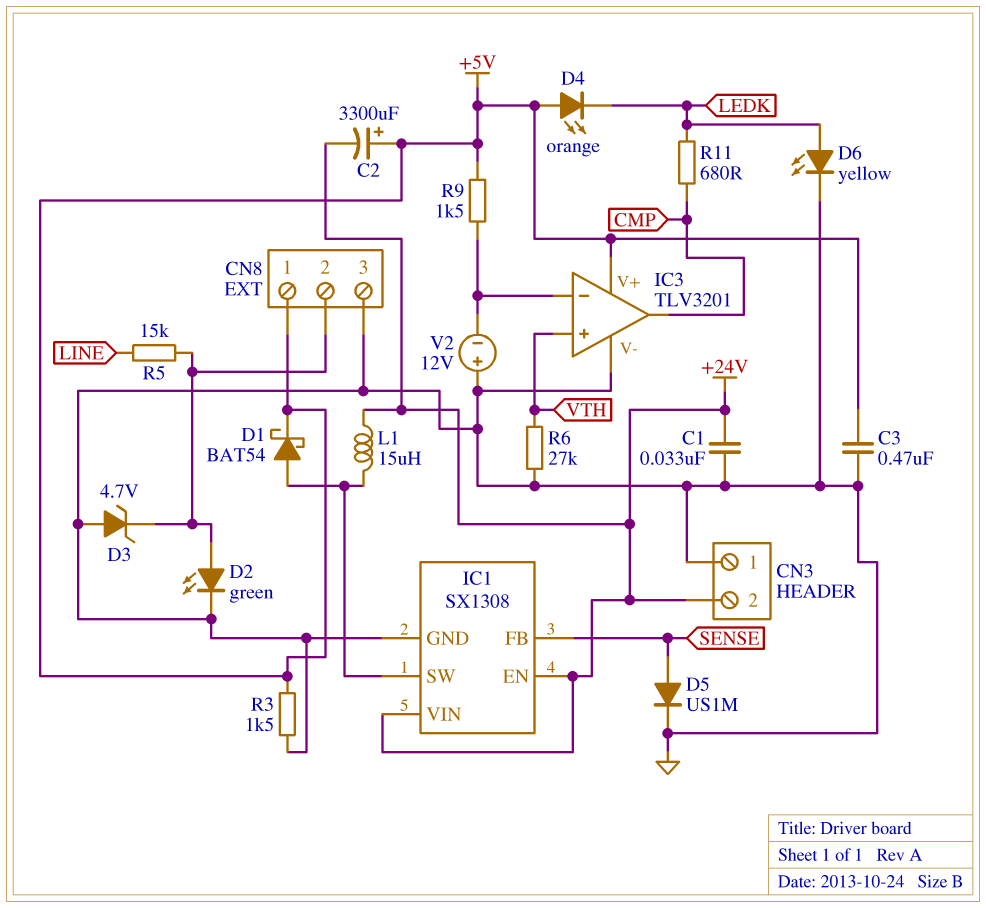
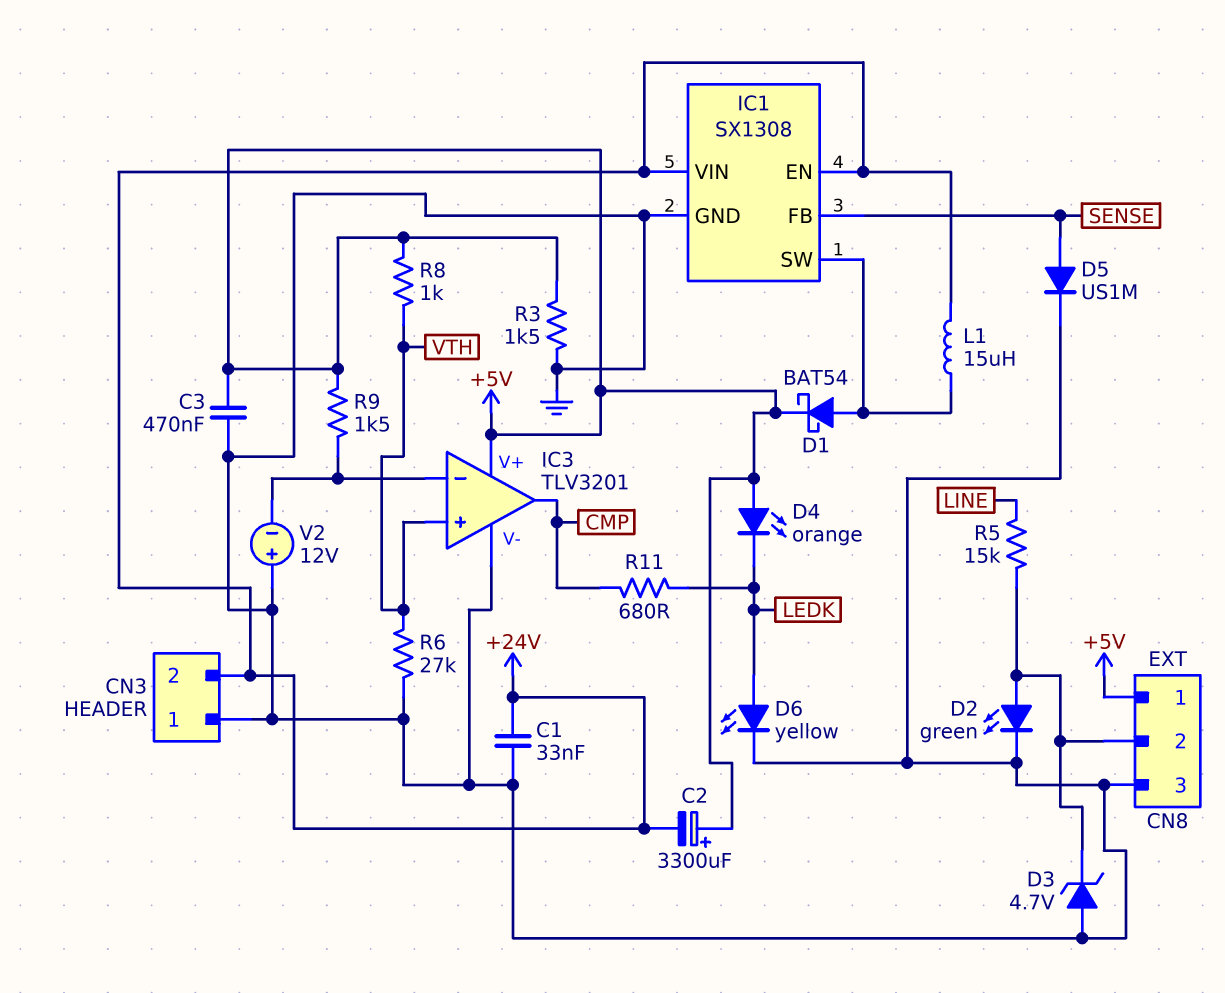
R8: none -> 1k (+5V, VTH)

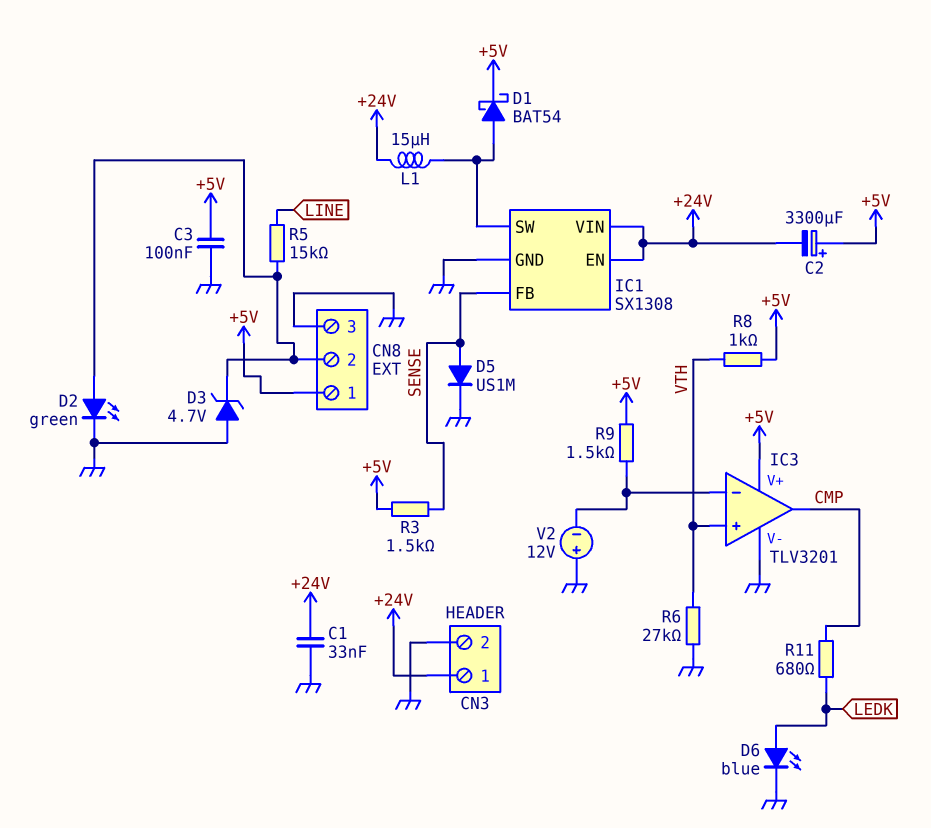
C3: 470nF (+5V, GND) -> 100nF (+5V, GND)
CN3 pin 1: GND -> +24V
CN3 pin 2: +24V -> GND
D4: LED orange (A +5V, K LEDK) -> none
D6: LED yellow (A LEDK, K GND) -> LED blue (A LEDK, K GND)
R3: 1.5k (+5V, GND) -> 1.5k (+5V, SENSE)

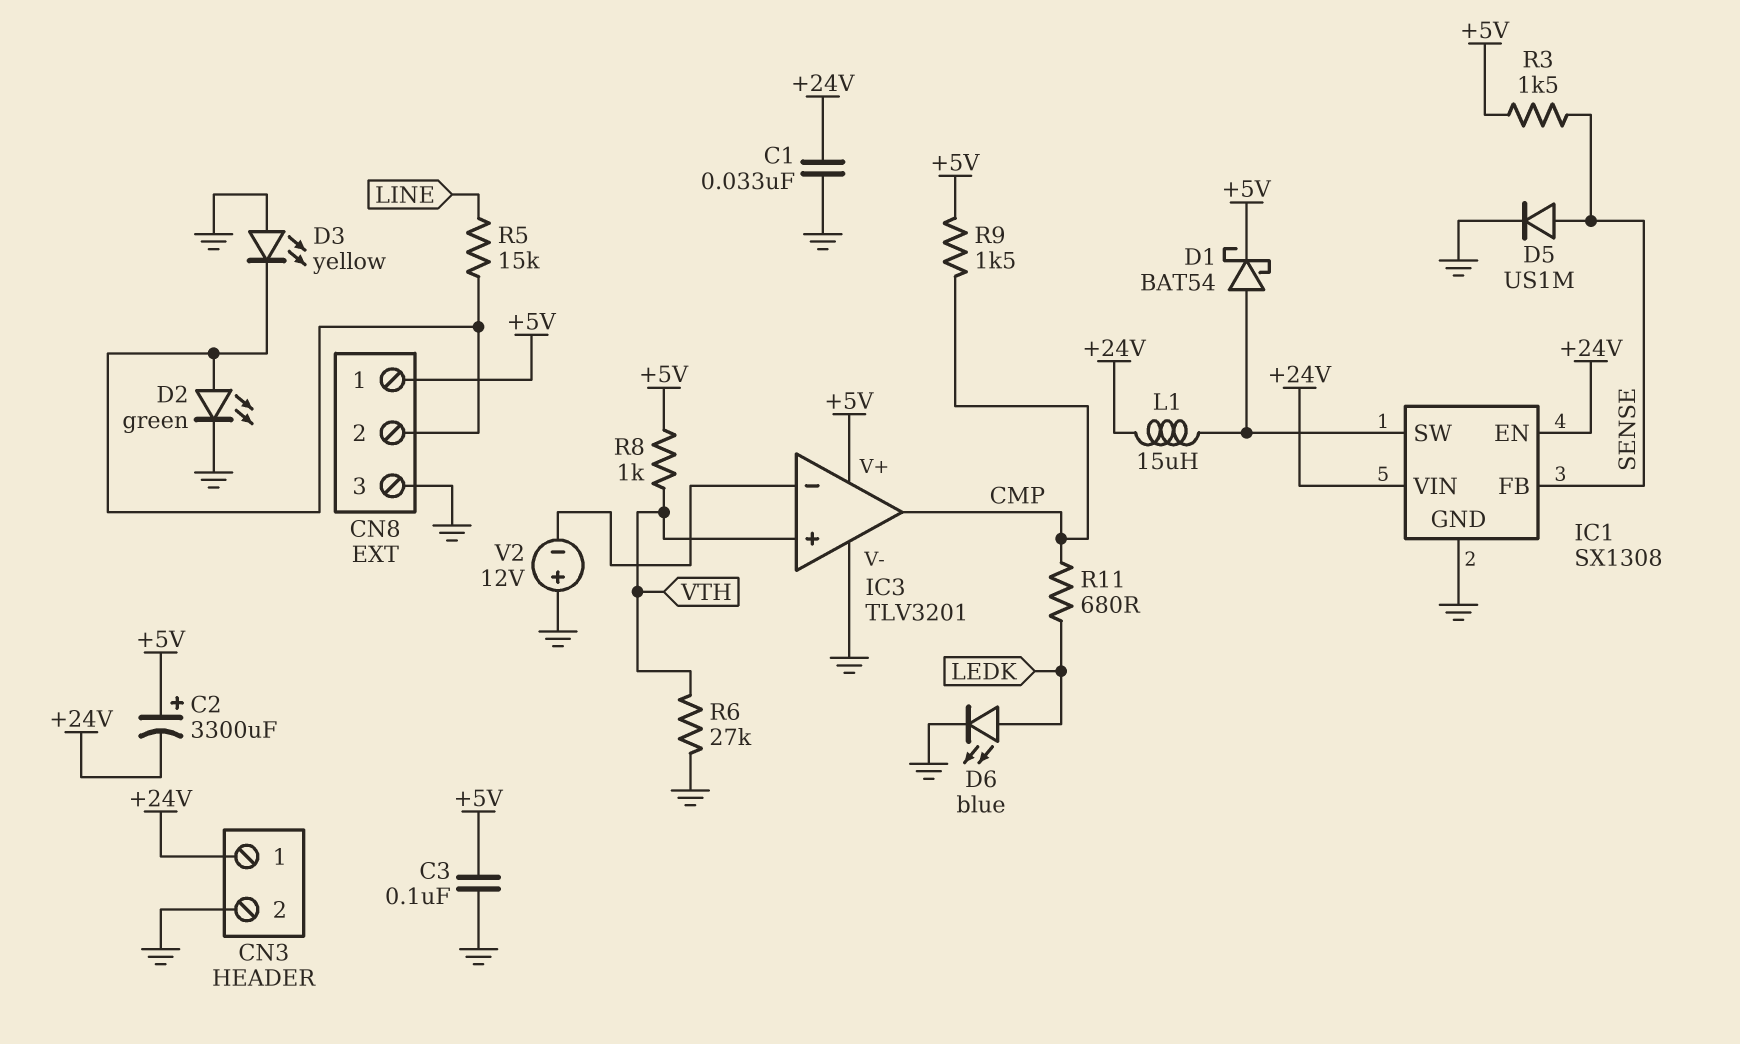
D3: zener 4.7V (A GND, K CN8/2) -> LED yellow (A GND, K CN8/2)
R9: 1.5k (+5V, IC3/in-) -> 1.5k (+5V, CMP)

